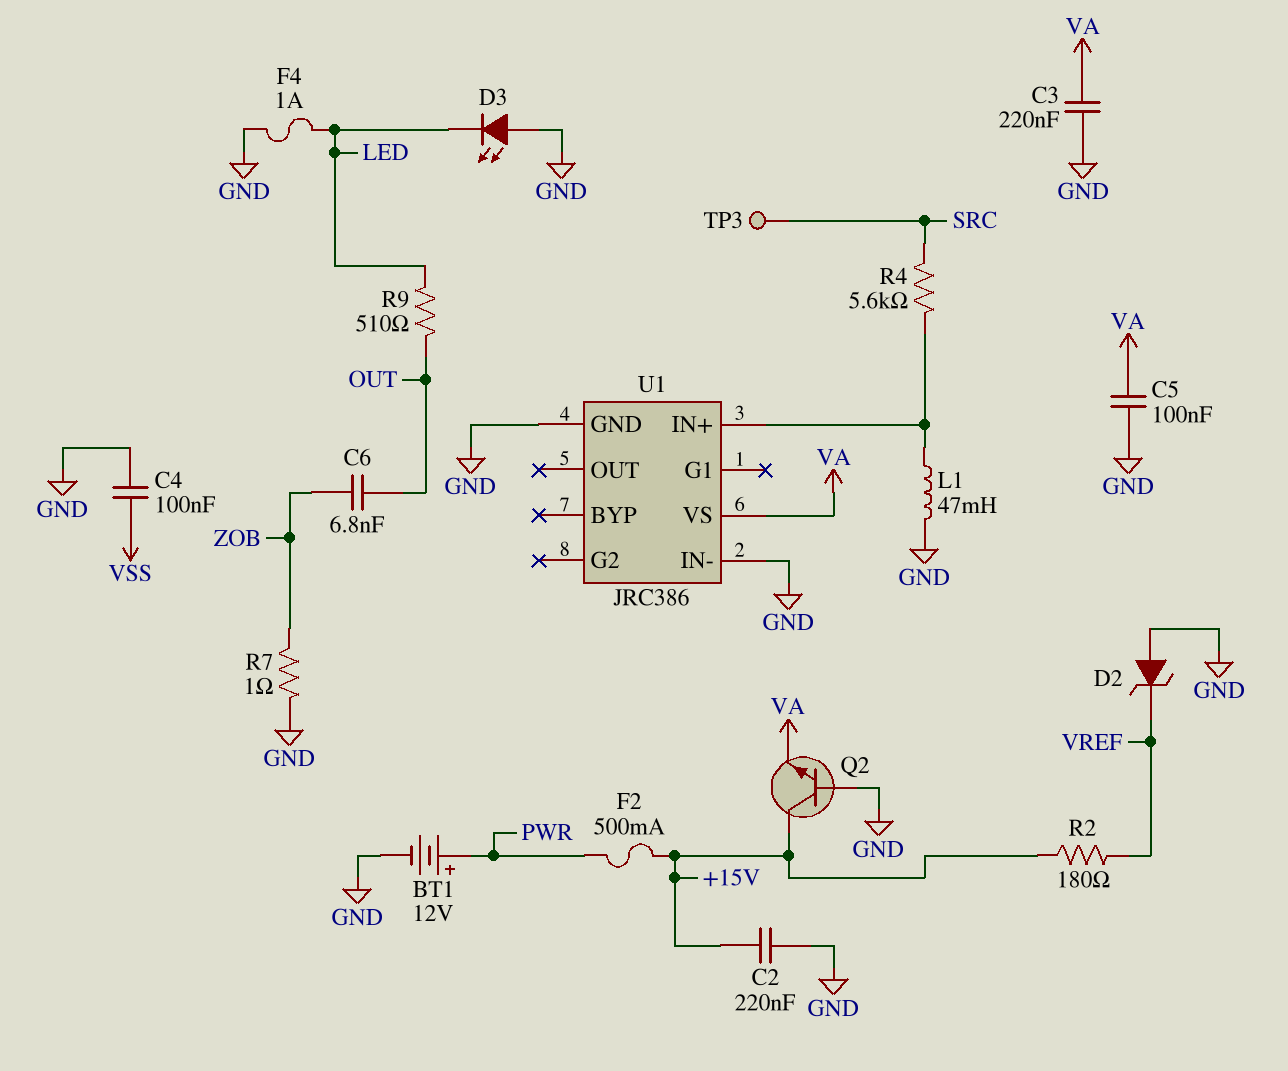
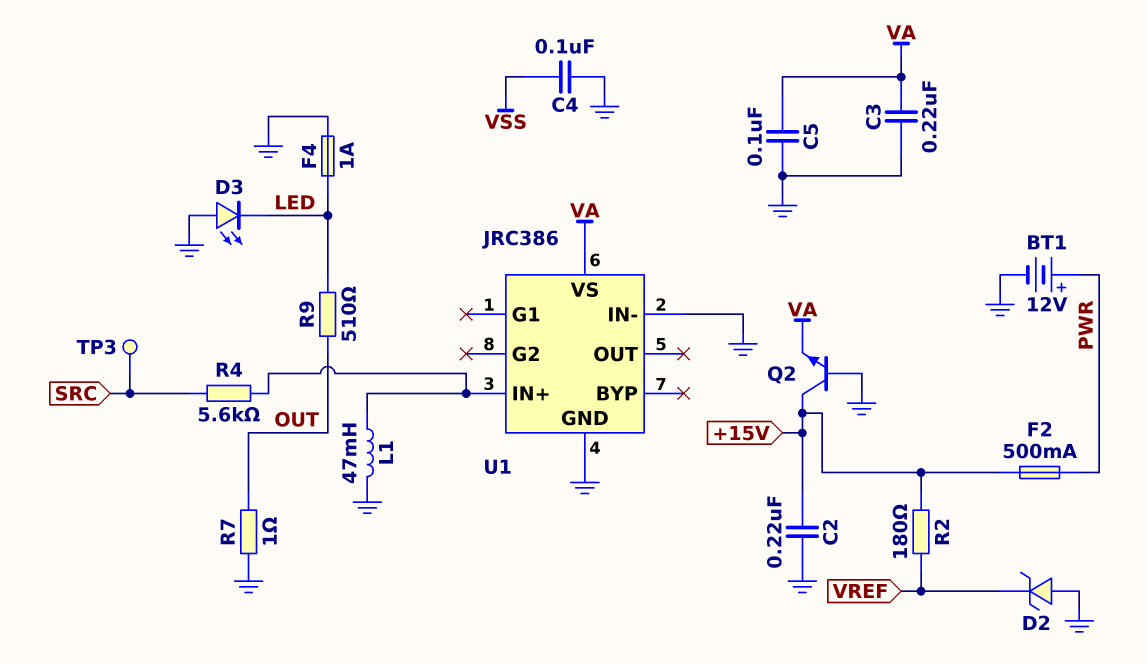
C6: 6.8nF (OUT, ZOB) -> none
R7: 1 (GND, ZOB) -> 1 (GND, OUT)

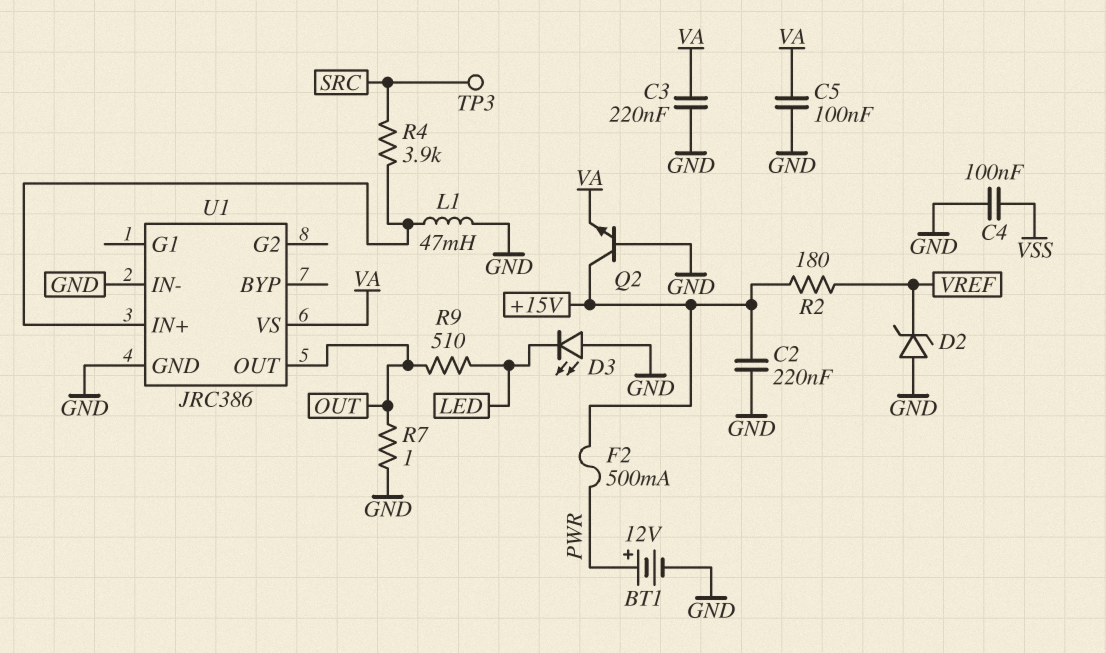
F4: 1A (GND, LED) -> none
R4: 5.6k (SRC, U1/IN+) -> 3.9k (SRC, U1/IN+)
U1 pin OUT: none -> OUT

